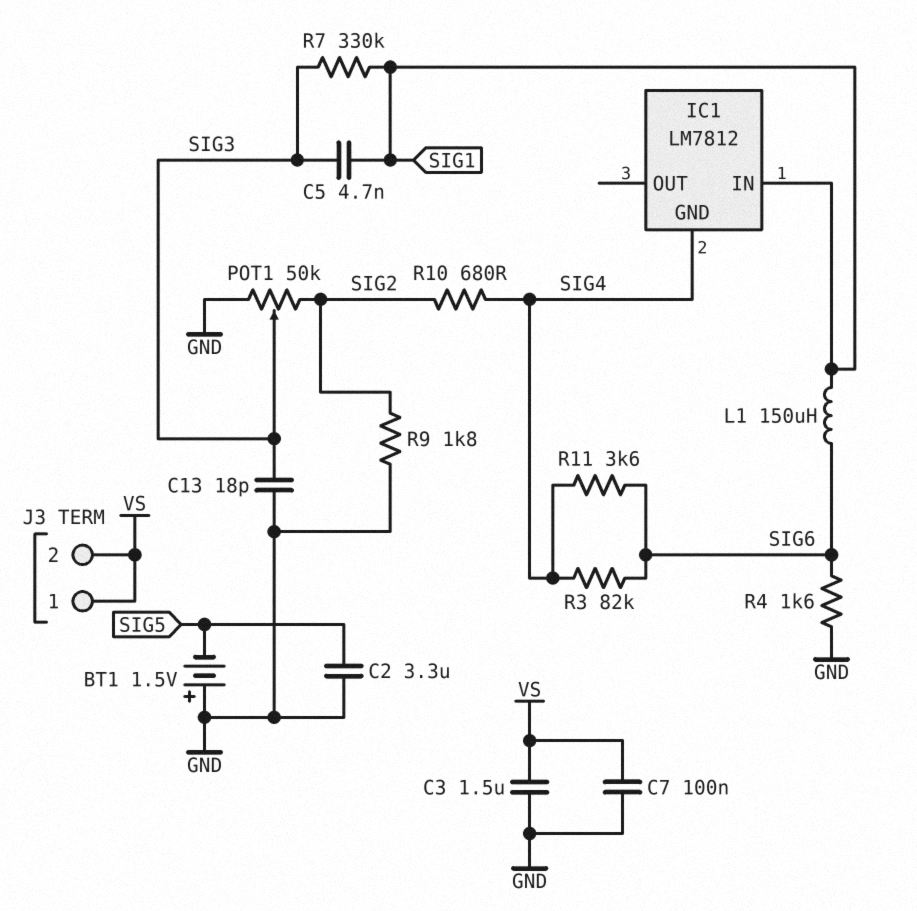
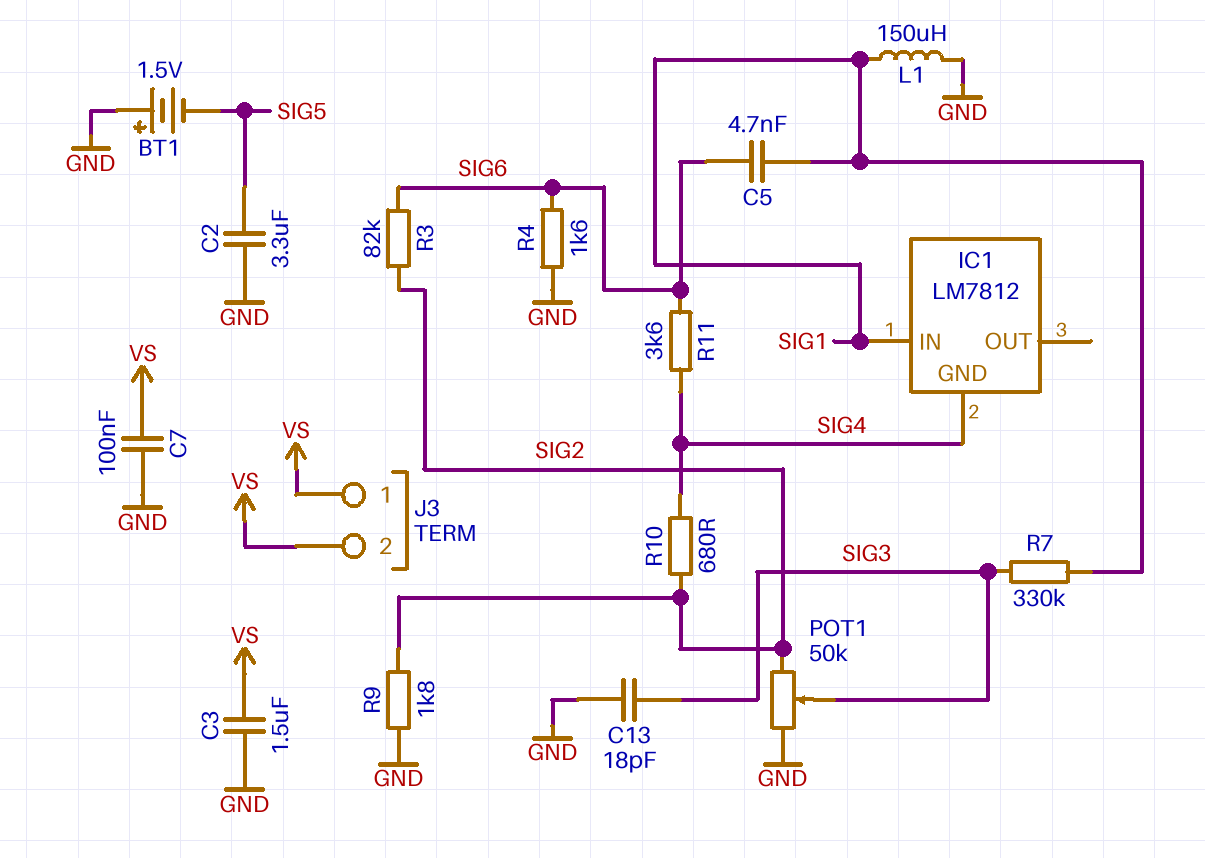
C5: 4.7nF (SIG1, SIG3) -> 4.7nF (SIG1, SIG6)
L1: 150uH (SIG1, SIG6) -> 150uH (GND, SIG1)
R3: 82k (SIG4, SIG6) -> 82k (SIG2, SIG6)

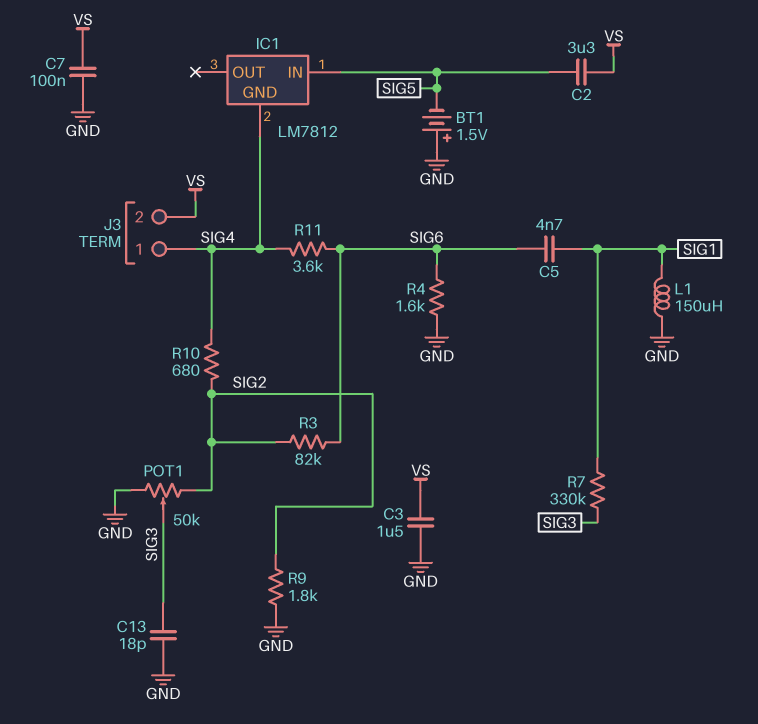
C2: 3.3uF (GND, SIG5) -> 3.3uF (SIG5, VS)
IC1 pin IN: SIG1 -> SIG5
J3 pin 1: VS -> SIG4

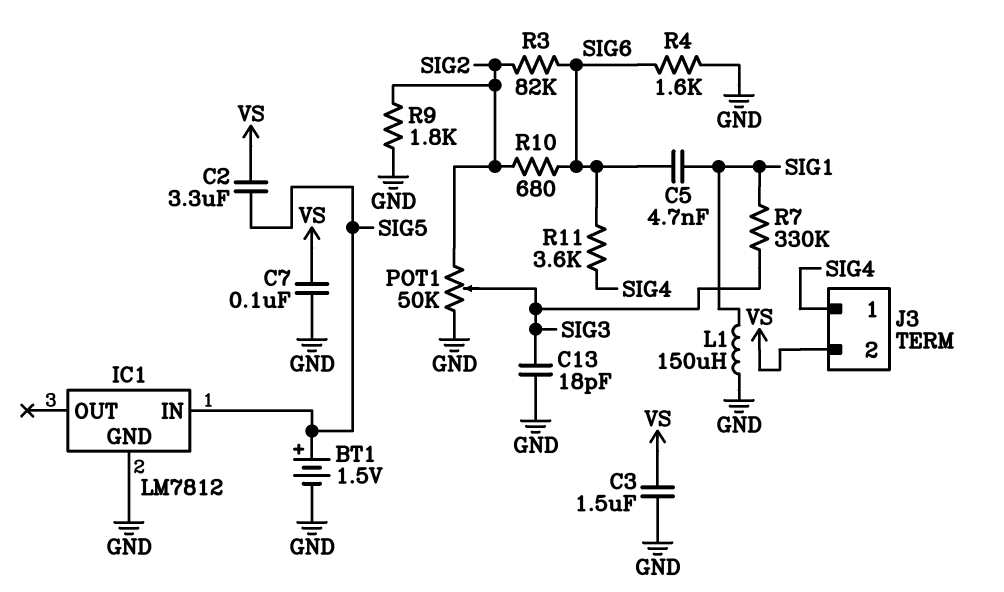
BT1: 1.5V (plus GND, minus SIG5) -> 1.5V (plus SIG5, minus GND)
IC1 pin GND: SIG4 -> GND
R10: 680 (SIG2, SIG4) -> 680 (SIG2, SIG6)

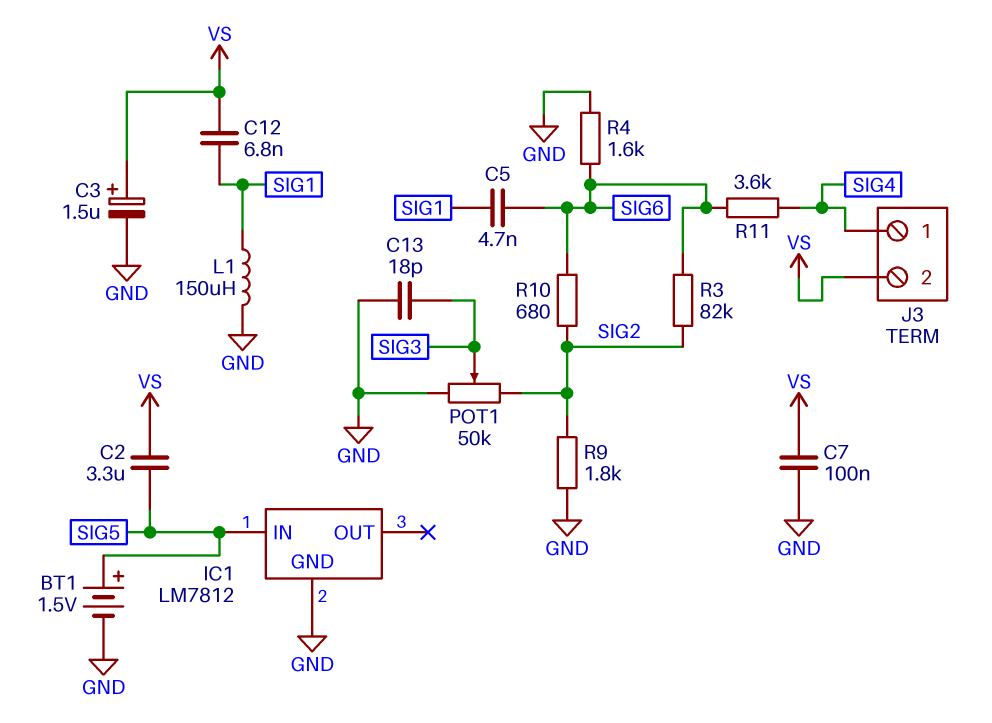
C3: 1.5uF (GND, VS) -> 1.5uF (plus VS, minus GND)
C12: none -> 6.8nF (SIG1, VS)
R7: 330k (SIG1, SIG3) -> none

